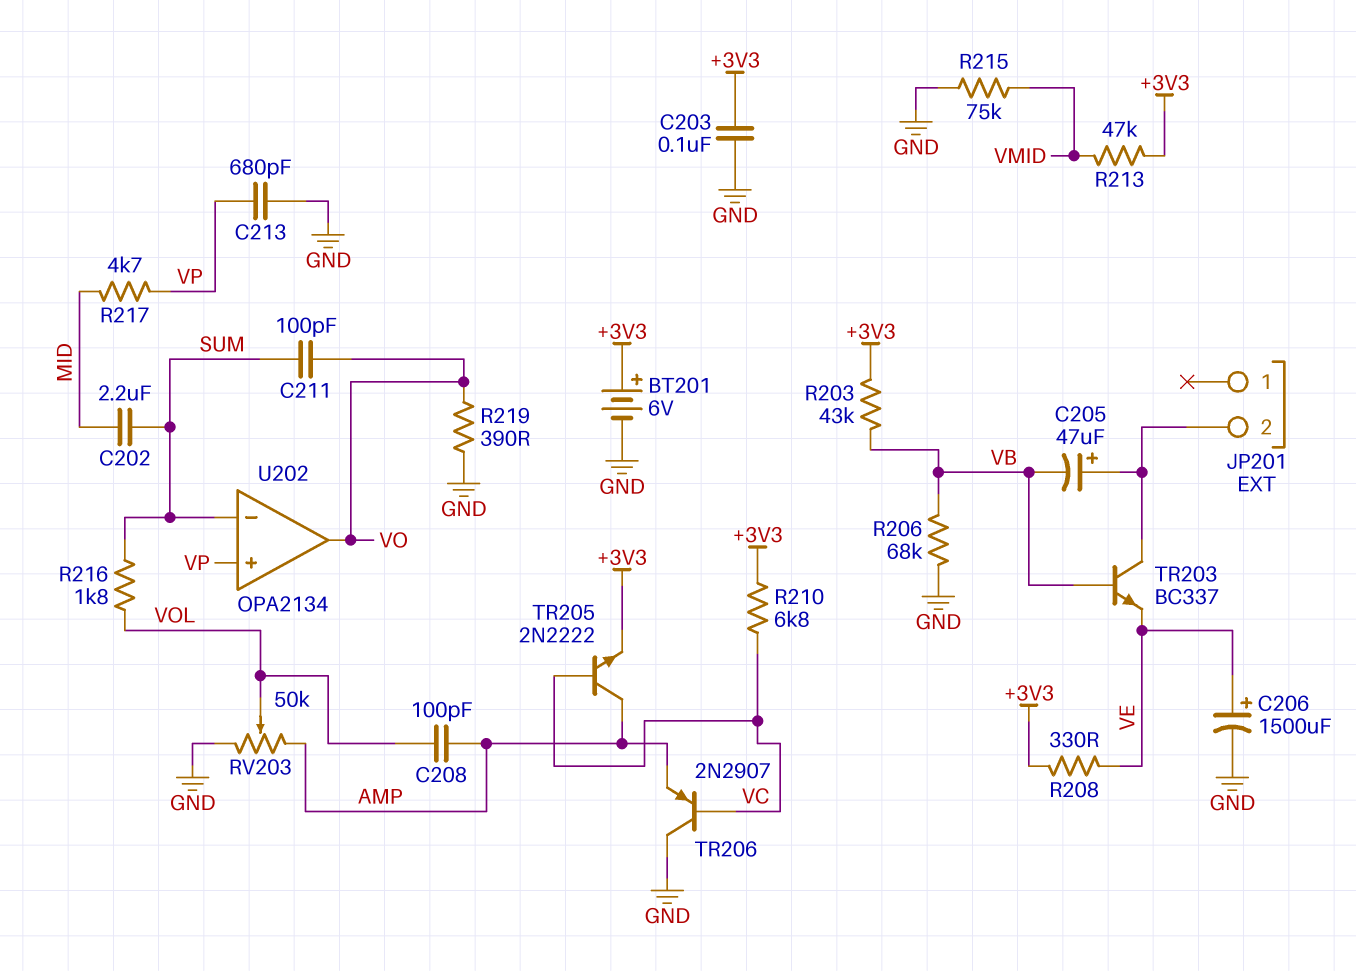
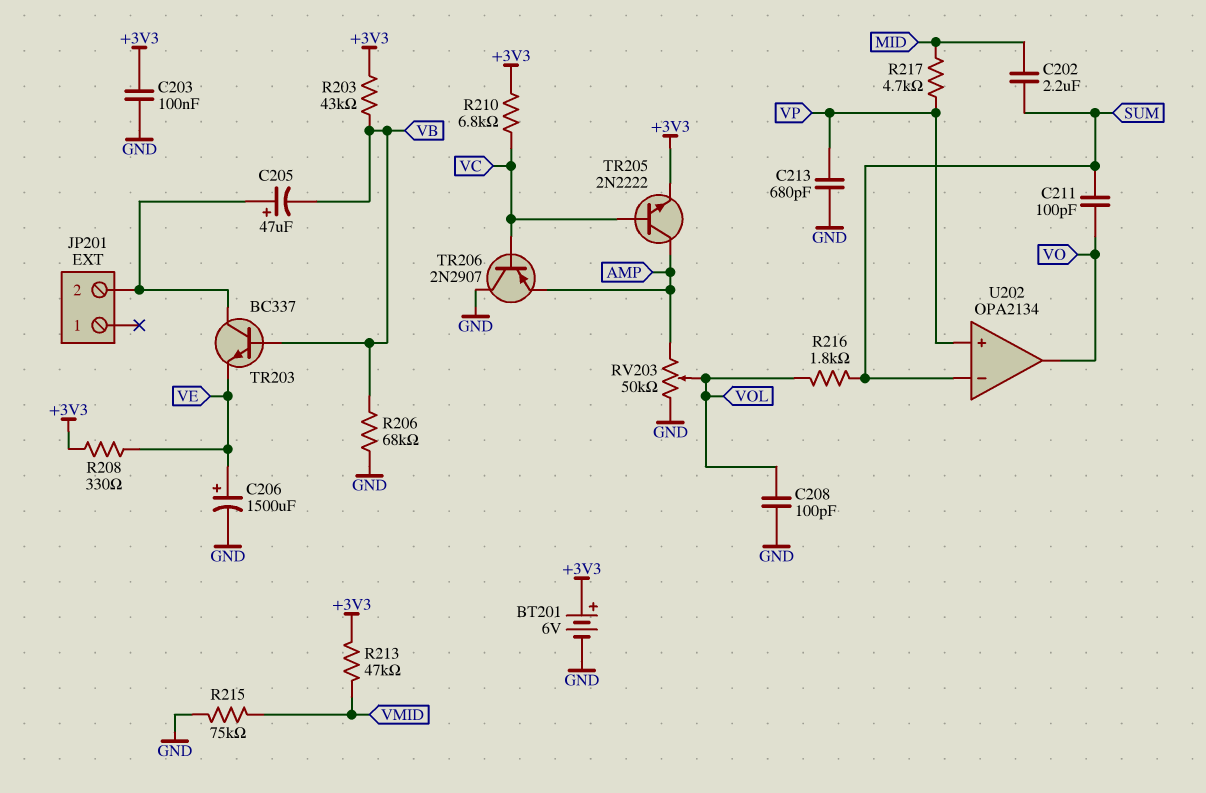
C208: 100pF (AMP, VOL) -> 100pF (GND, VOL)
R219: 390 (GND, VO) -> none

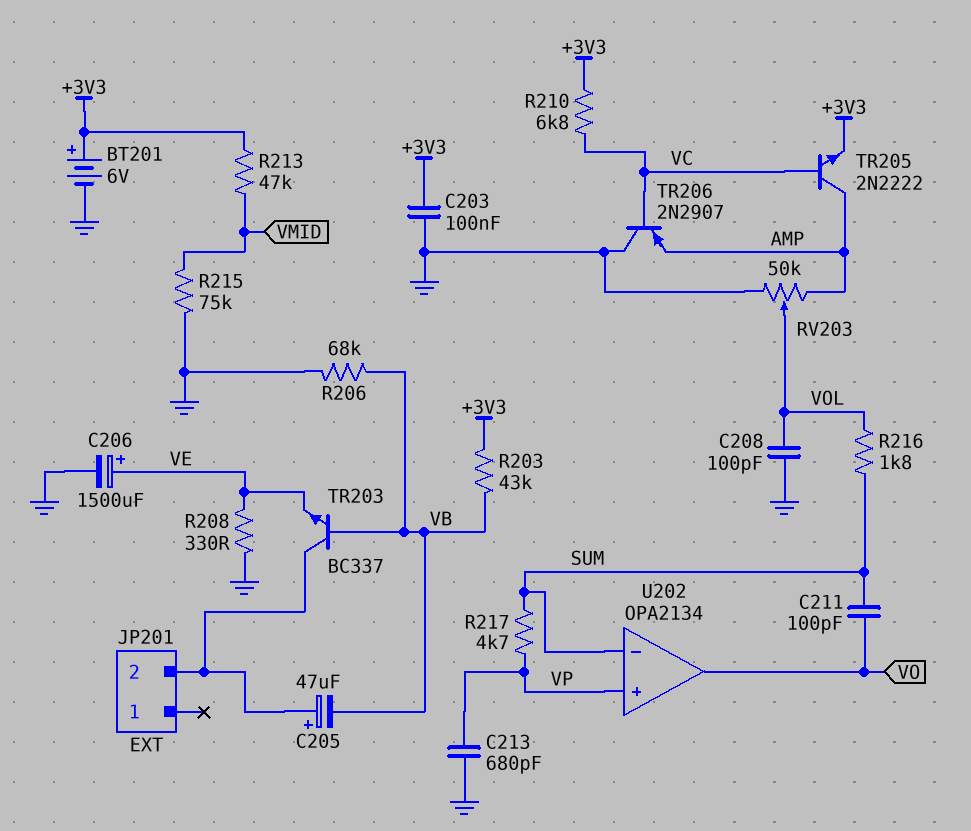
C202: 2.2uF (MID, SUM) -> none
R208: 330 (+3V3, VE) -> 330 (GND, VE)
R217: 4.7k (MID, VP) -> 4.7k (SUM, VP)

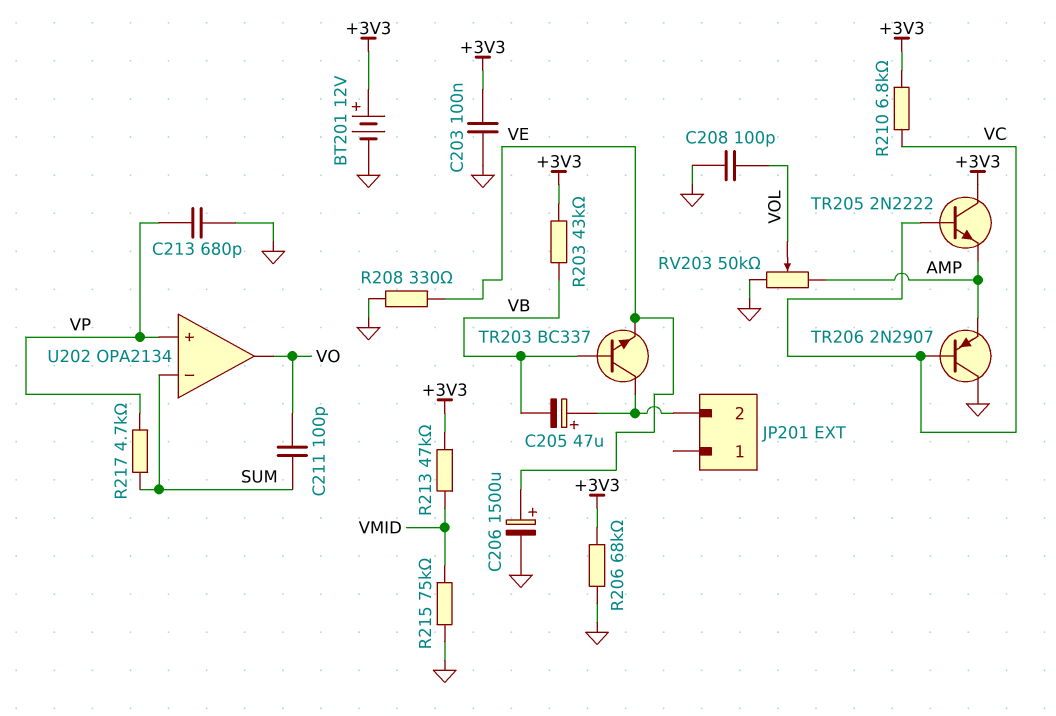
BT201: 6V (plus +3V3, minus GND) -> 12V (plus +3V3, minus GND)
R206: 68k (GND, VB) -> 68k (+3V3, GND)
R216: 1.8k (SUM, VOL) -> none
TR205: NPN 2N2222 (B VC, C AMP, E +3V3) -> NPN 2N2222 (B VC, C +3V3, E AMP)

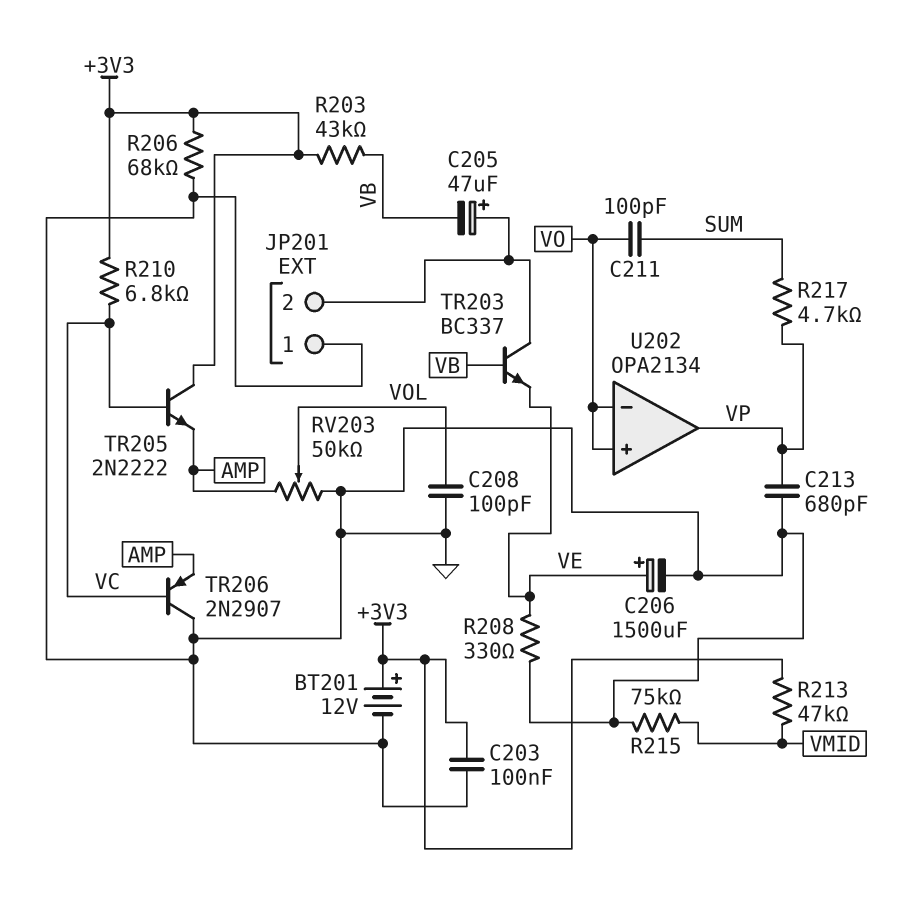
JP201 pin 1: none -> GND
U202 pin in+: VP -> VO
U202 pin in-: SUM -> VO
U202 pin out: VO -> VP

